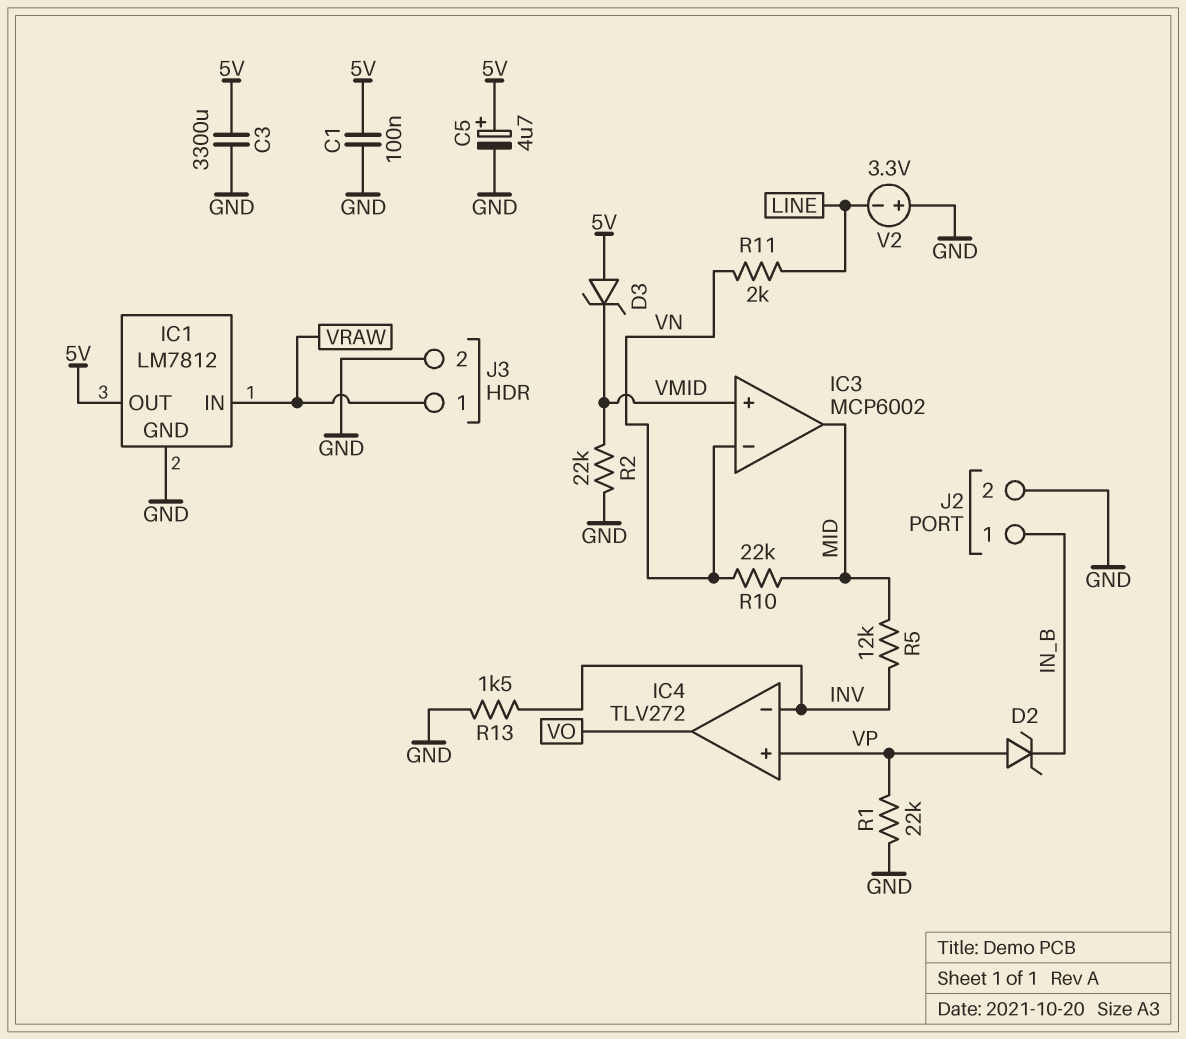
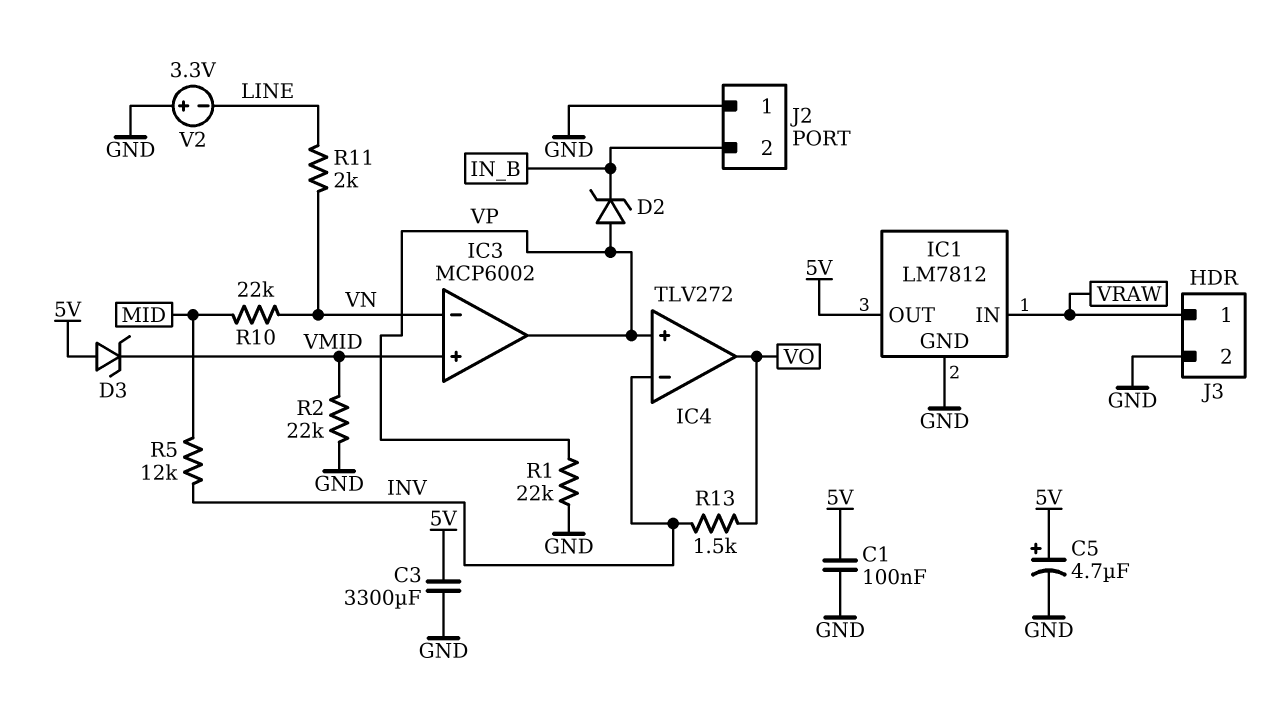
IC3 pin out: MID -> VP
J2 pin 1: IN_B -> GND
J2 pin 2: GND -> IN_B
R13: 1.5k (GND, INV) -> 1.5k (INV, VO)

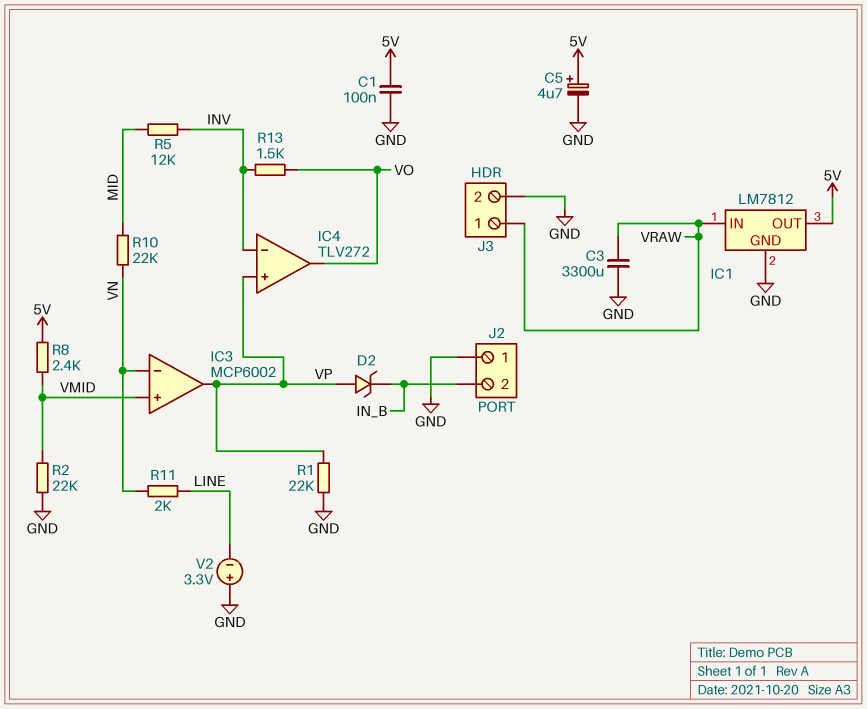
C3: 3300uF (5V, GND) -> 3300uF (GND, VRAW)
D3: zener (A 5V, K VMID) -> none
R8: none -> 2.4k (5V, VMID)

